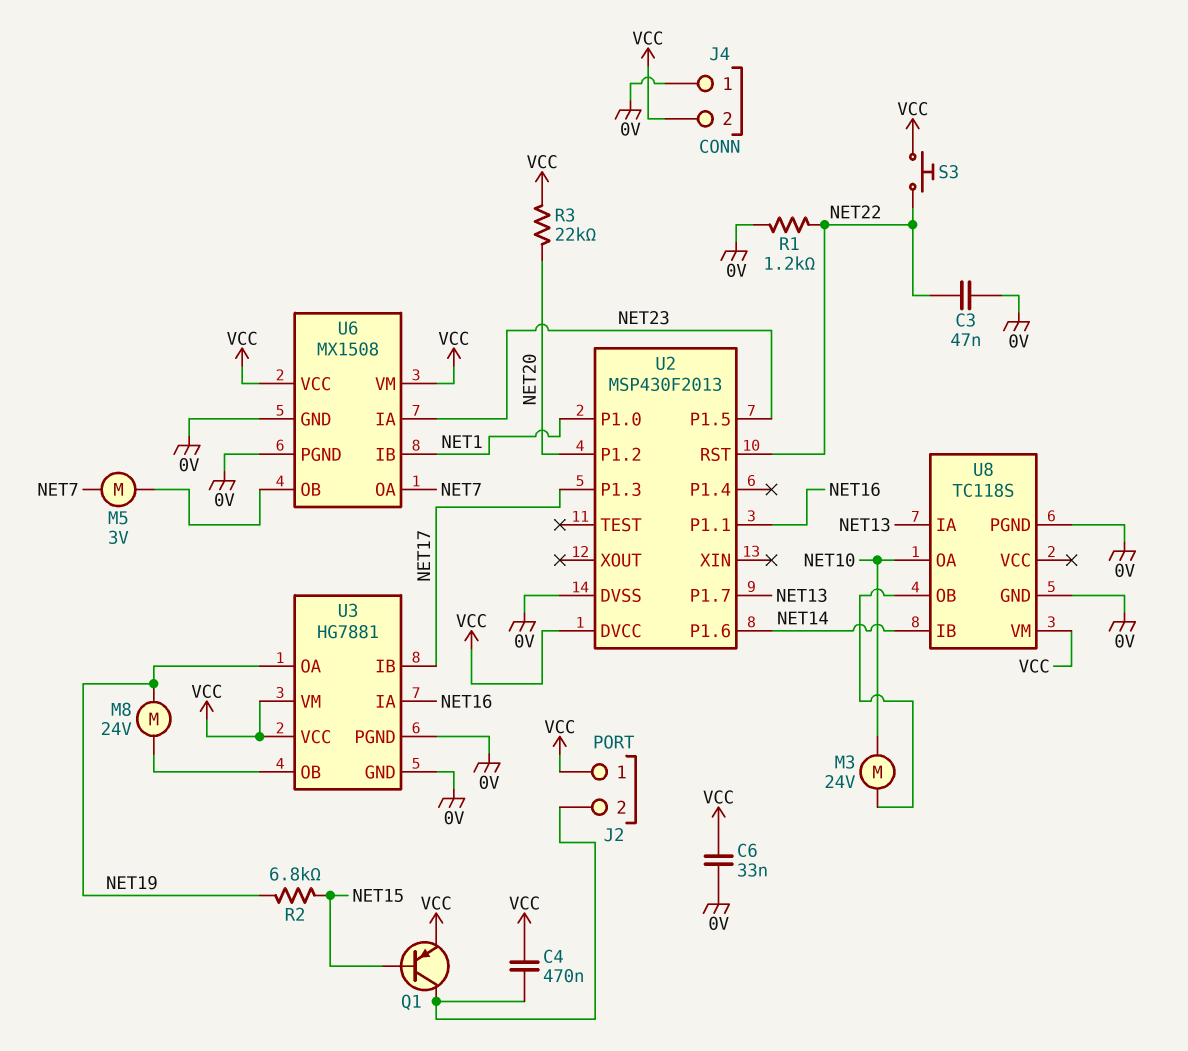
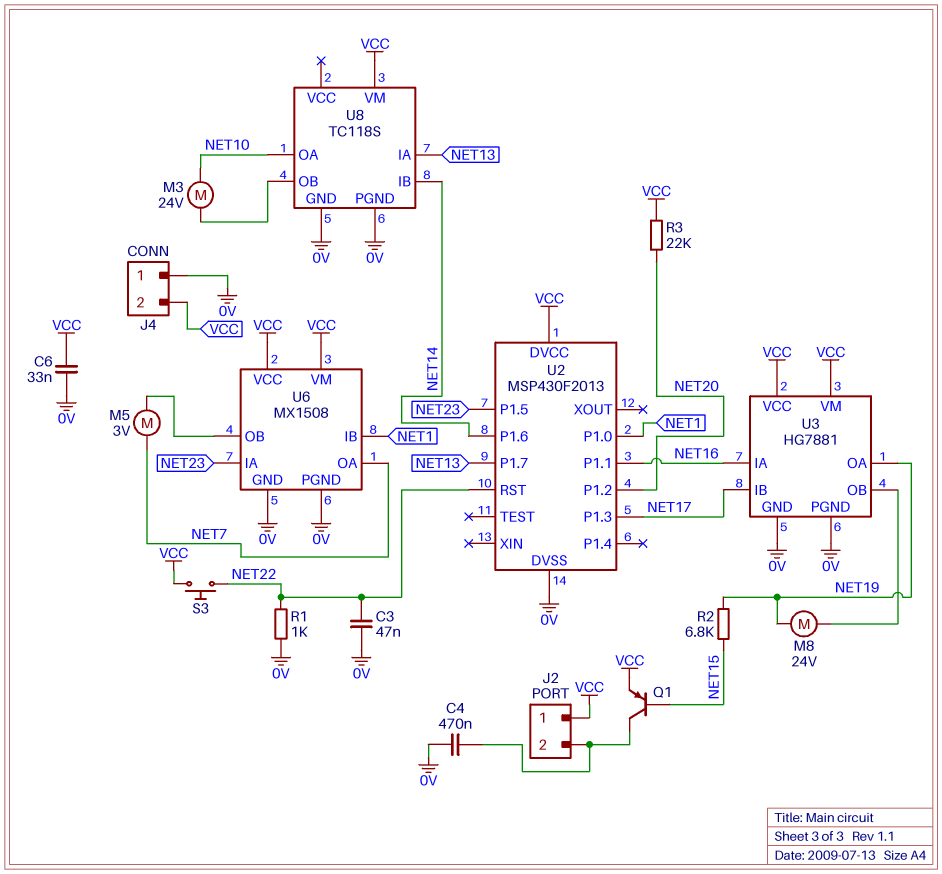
C4: 470nF (J2/2, VCC) -> 470nF (0V, J2/2)
R1: 1.2k (0V, NET22) -> 1k (0V, NET22)

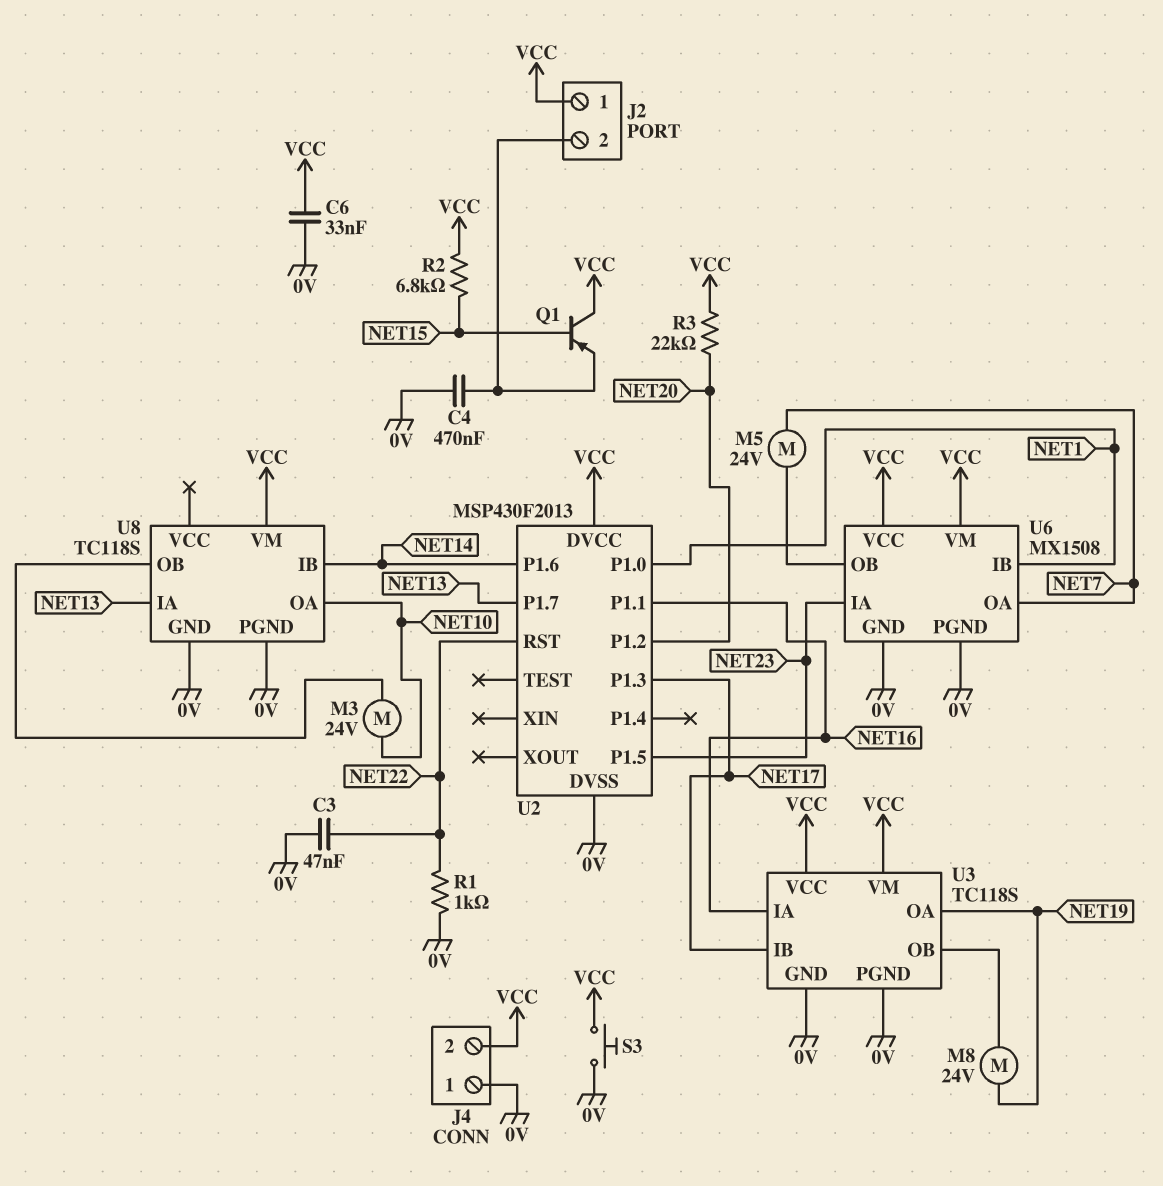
M5: motor 3V (NET7, U6/OB) -> motor 24V (NET7, U6/OB)
Q1: PNP (B NET15, C J2/2, E VCC) -> PNP (B NET15, C VCC, E J2/2)
R2: 6.8k (NET15, NET19) -> 6.8k (NET15, VCC)
S3: button (NET22, VCC) -> button (0V, VCC)
U3: HG7881 -> TC118S

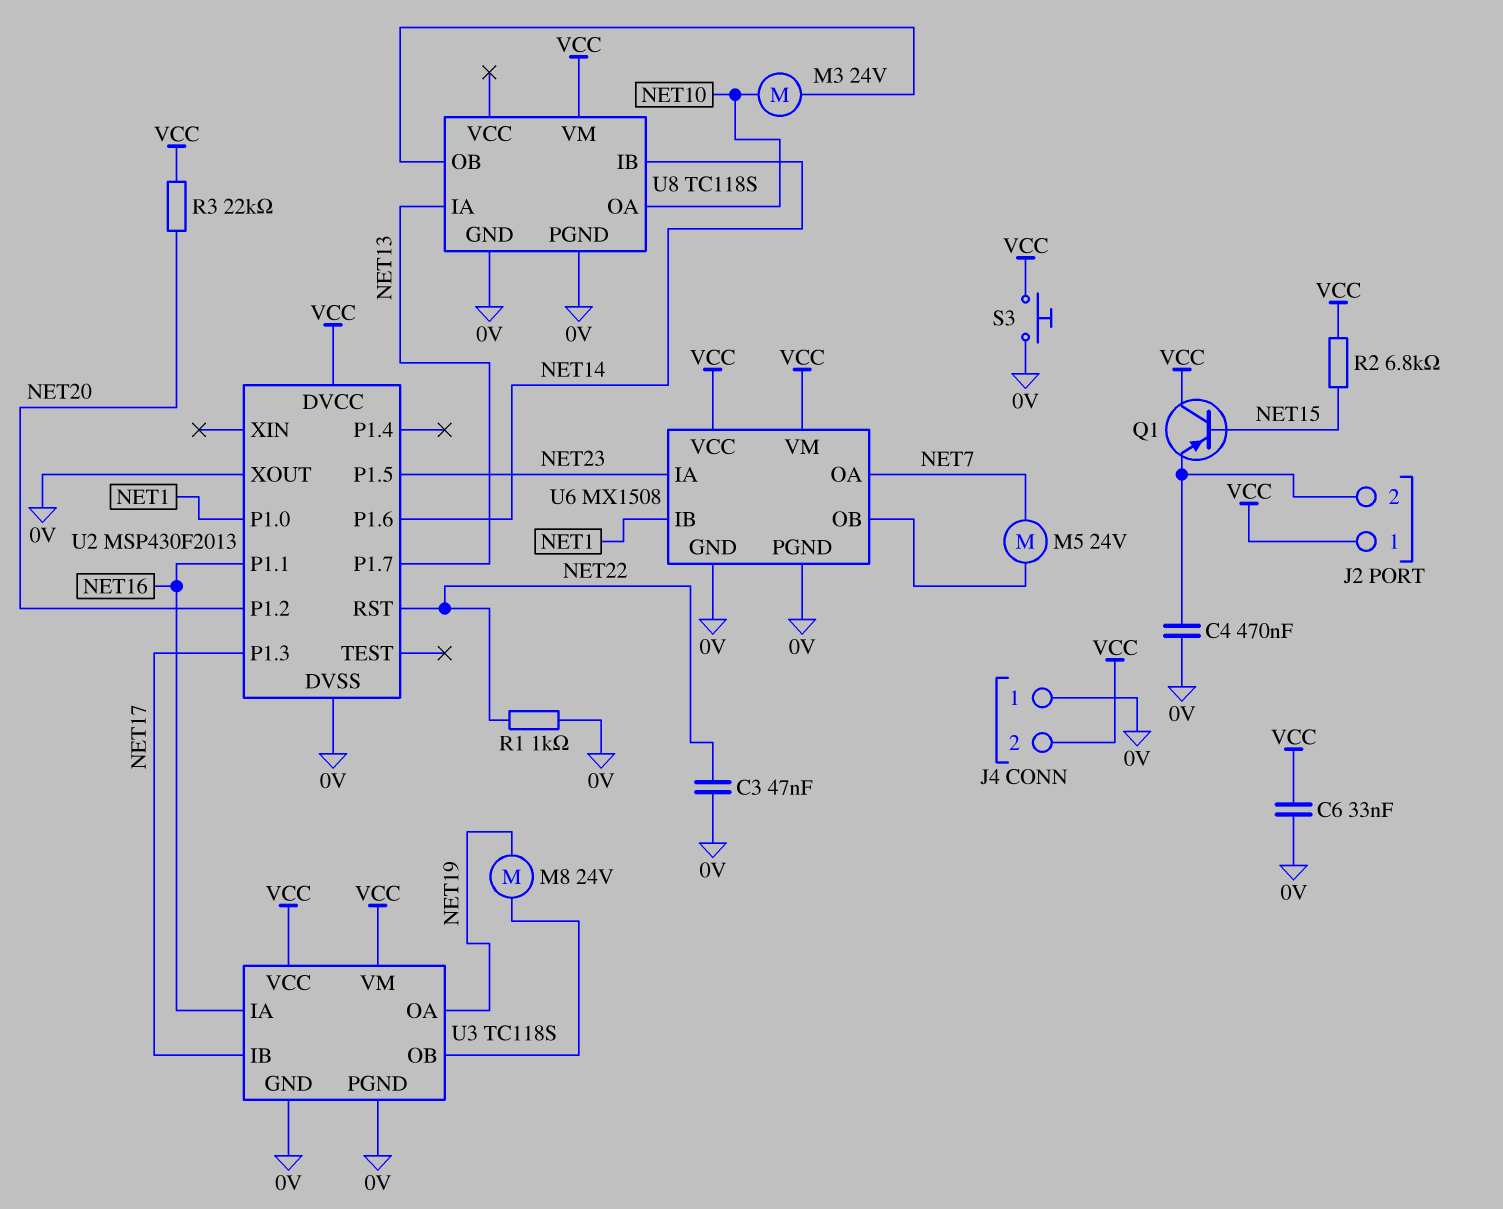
U2 pin XOUT: none -> 0V

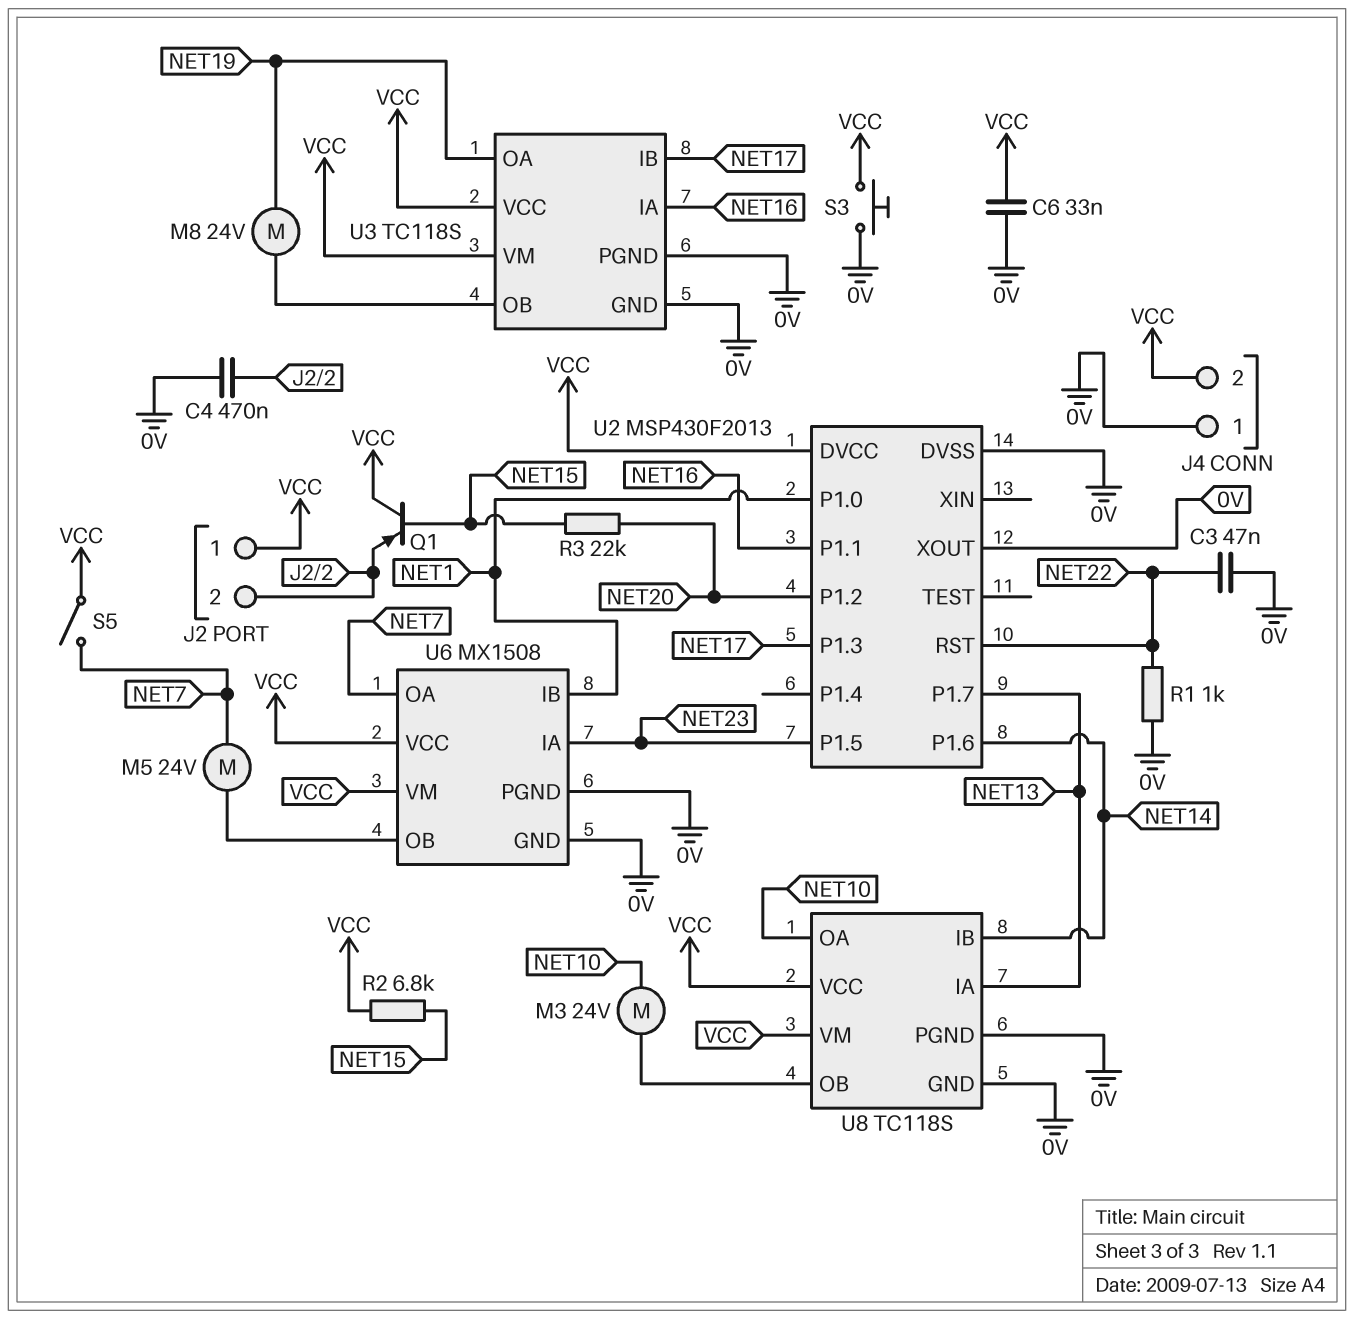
R3: 22k (NET20, VCC) -> 22k (NET15, NET20)
S5: none -> switch (NET7, VCC)
U8 pin VCC: none -> VCC

